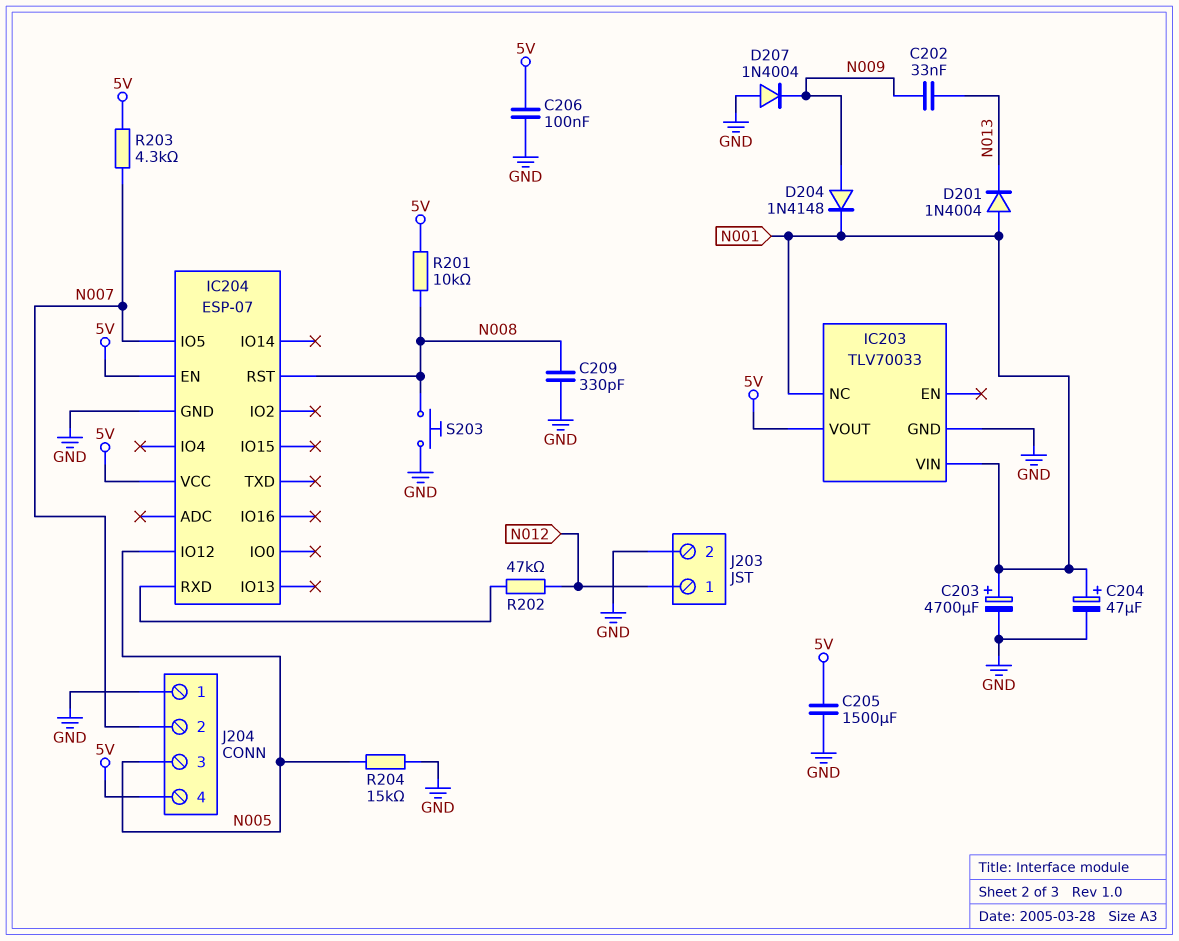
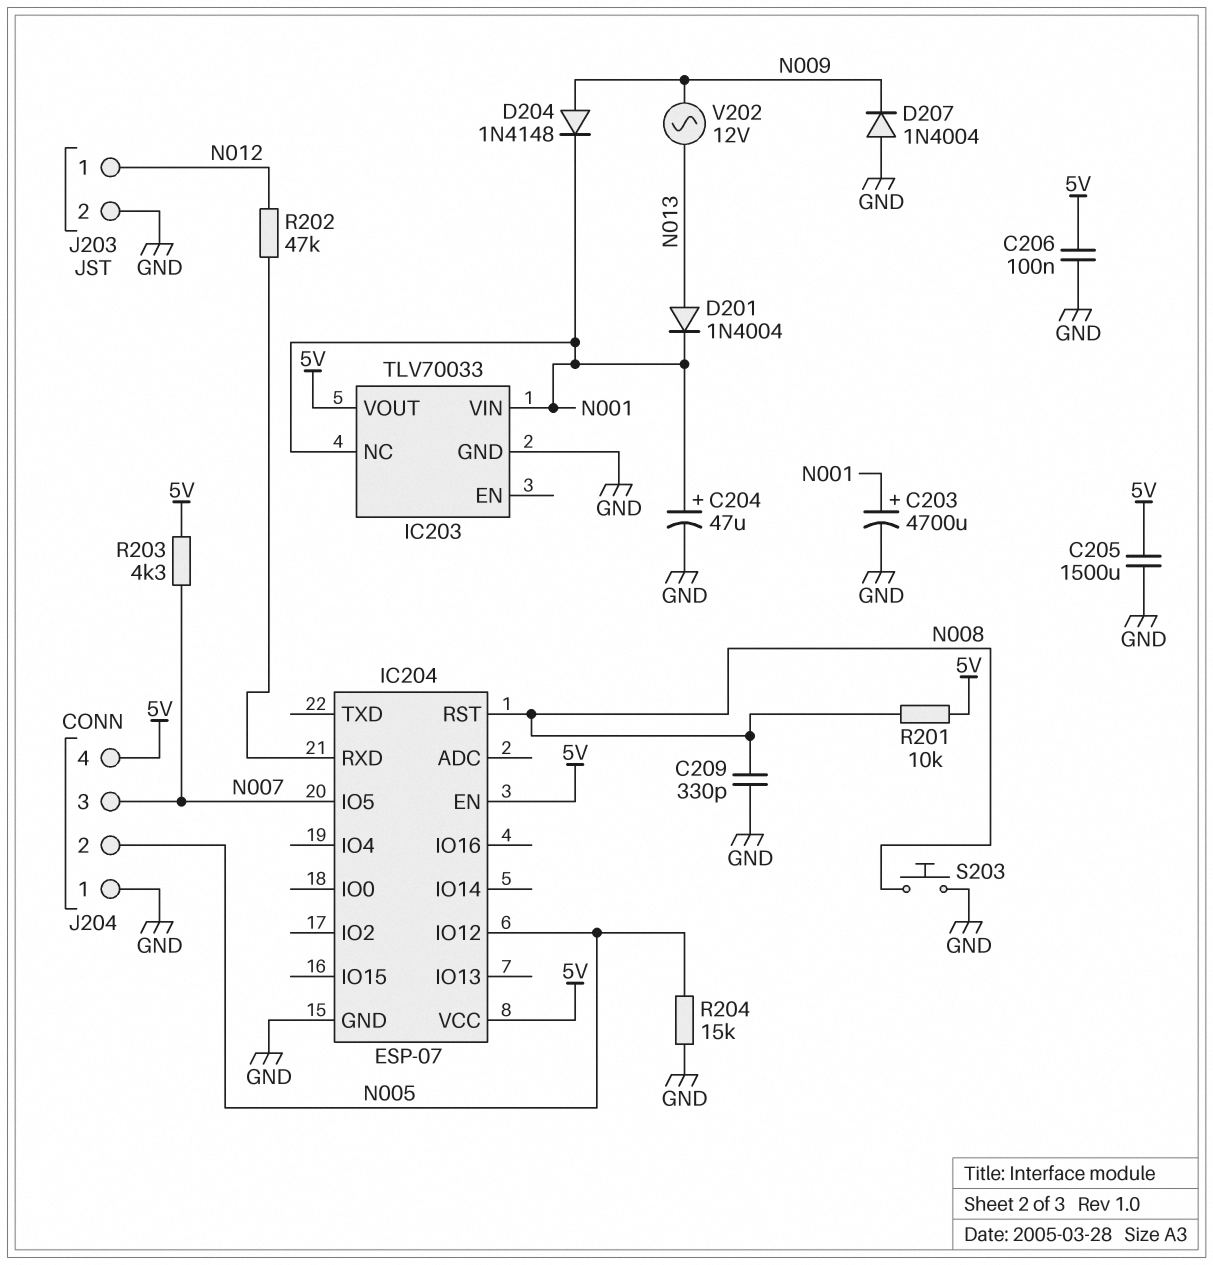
C202: 33nF (N009, N013) -> none
D201: diode 1N4004 (A N001, K N013) -> diode 1N4004 (A N013, K N001)
J204 pin 2: N007 -> N005
J204 pin 3: N005 -> N007
V202: none -> AC 12V (N009, N013)

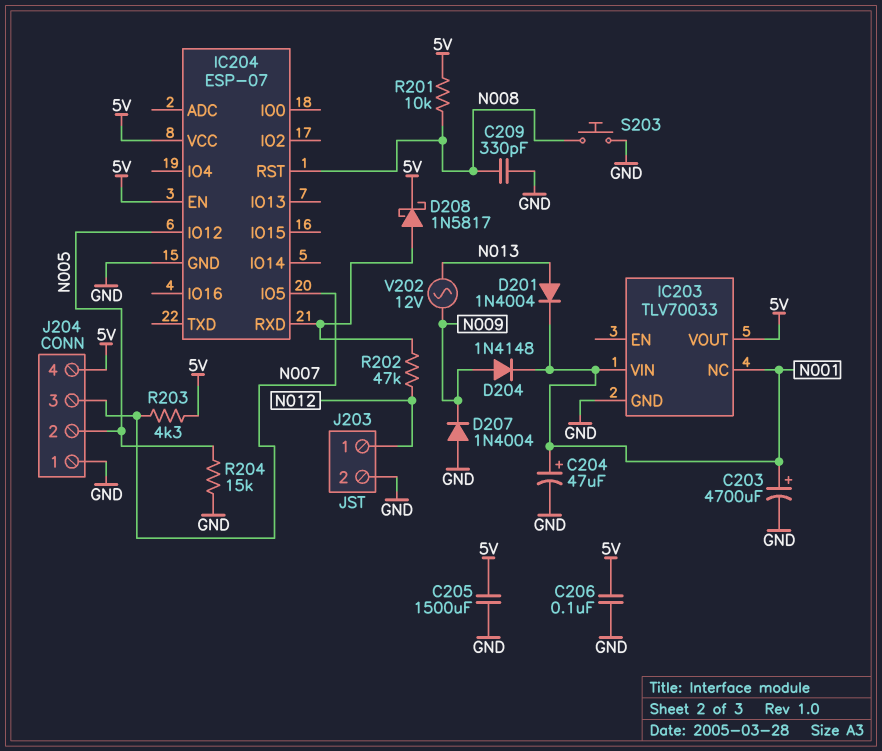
D208: none -> schottky 1N5817 (A IC204/RXD, K 5V)

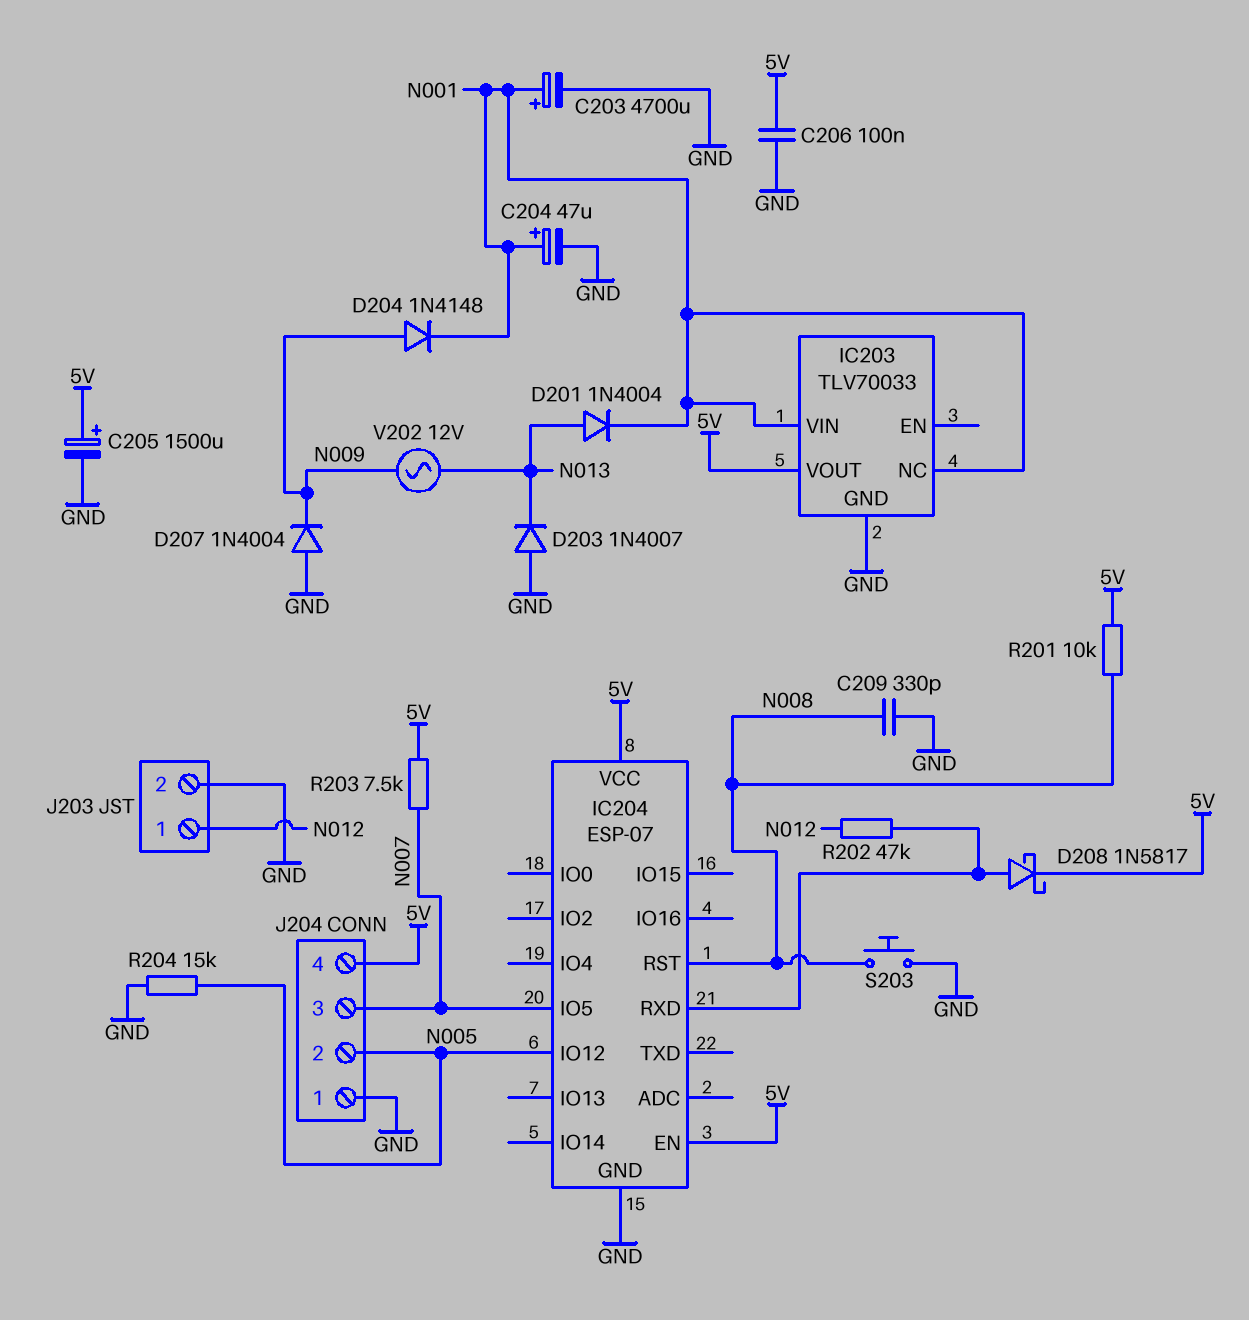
C205: 1500uF (5V, GND) -> 1500uF (plus 5V, minus GND)
D203: none -> diode 1N4007 (A GND, K N013)
R203: 4.3k (5V, N007) -> 7.5k (5V, N007)

